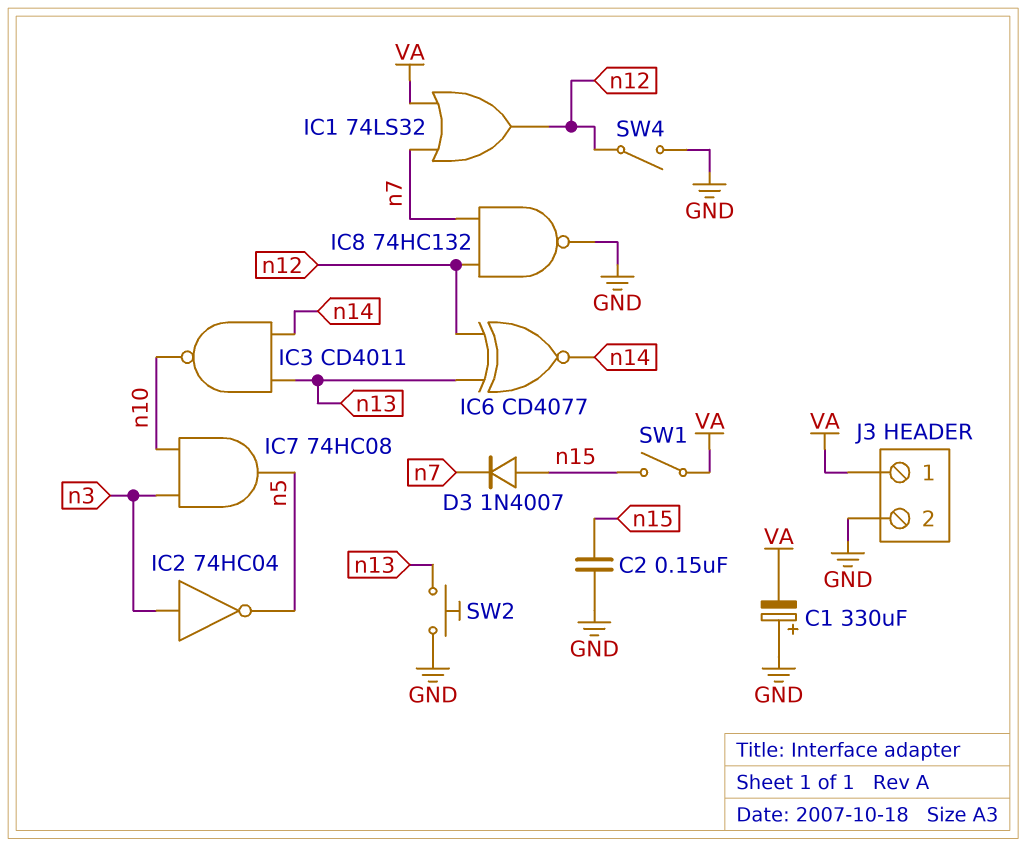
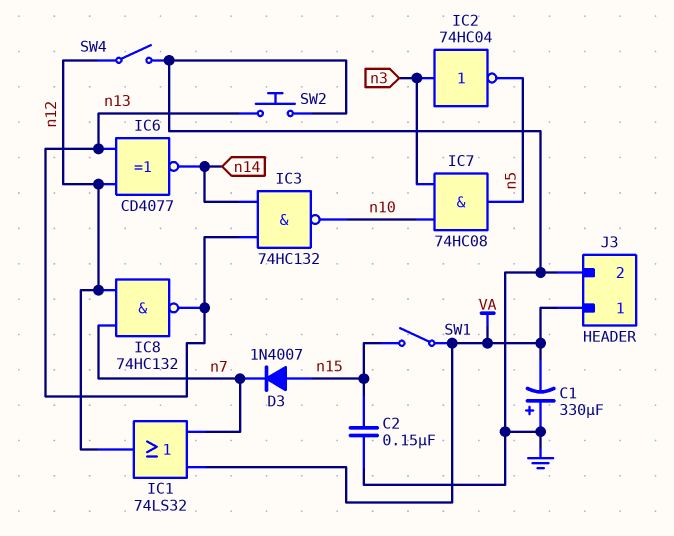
IC3: NAND CD4011 (in n13, in n14, out n10) -> NAND 74HC132 (in n13, in n14, out n10)
IC8: NAND 74HC132 (in n7, in n12, out GND) -> NAND 74HC132 (in n7, in n12, out n13)

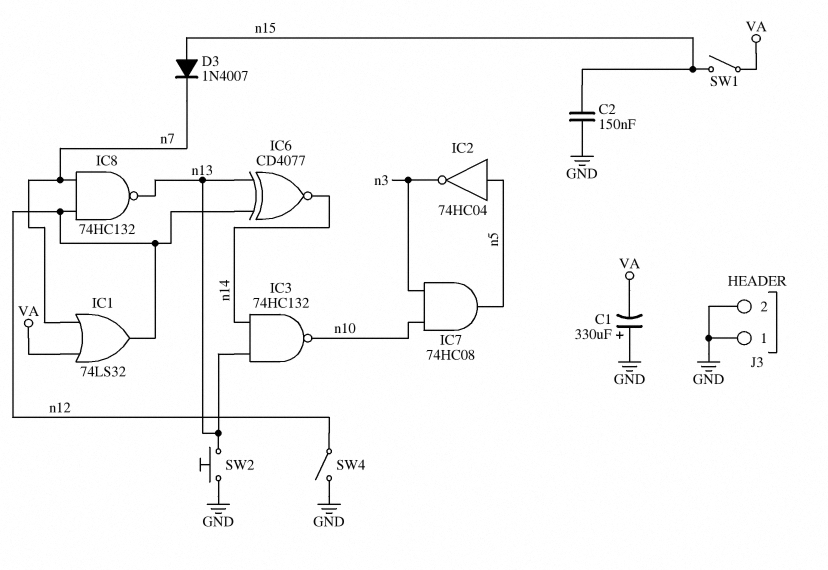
IC2: NOT 74HC04 (in n3, out n5) -> NOT 74HC04 (in n5, out n3)
J3 pin 1: VA -> GND

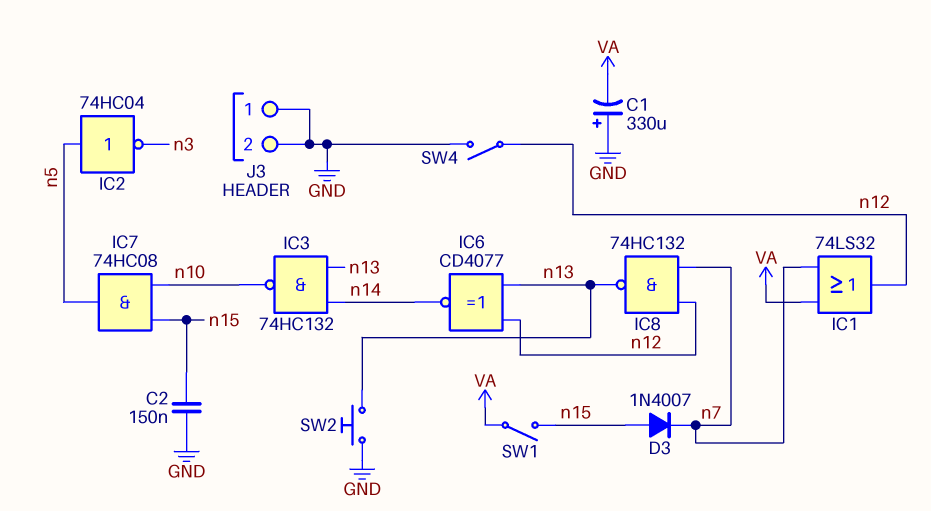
IC7: AND 74HC08 (in n3, in n10, out n5) -> AND 74HC08 (in n10, in n15, out n5)

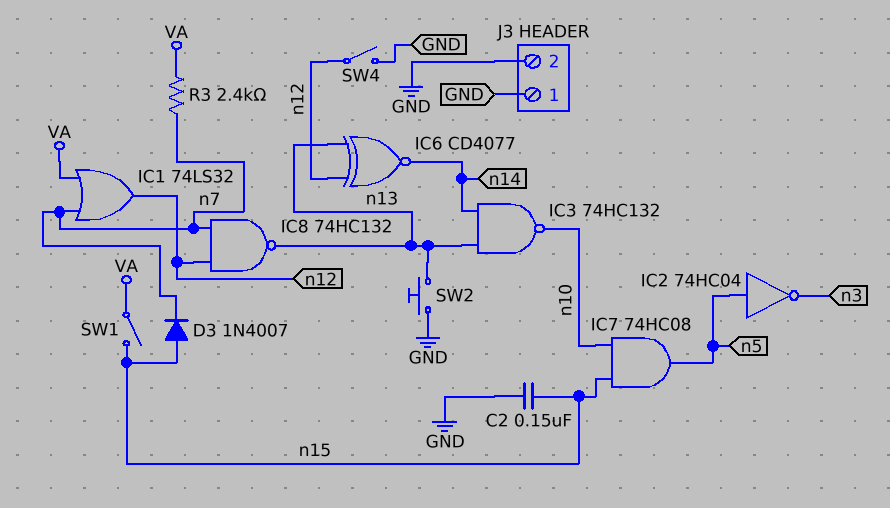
C1: 330uF (plus GND, minus VA) -> none
R3: none -> 2.4k (VA, n7)

